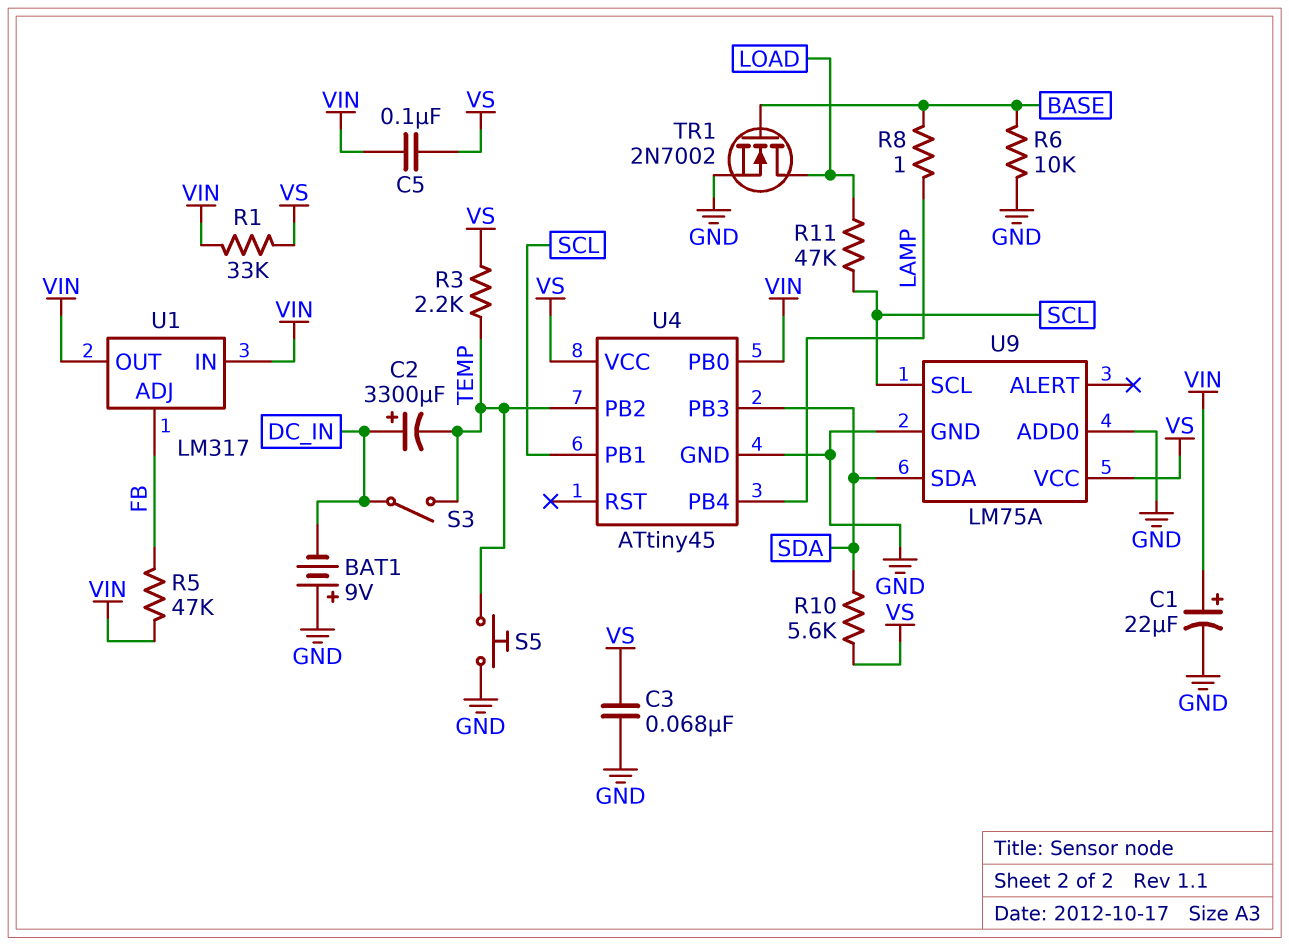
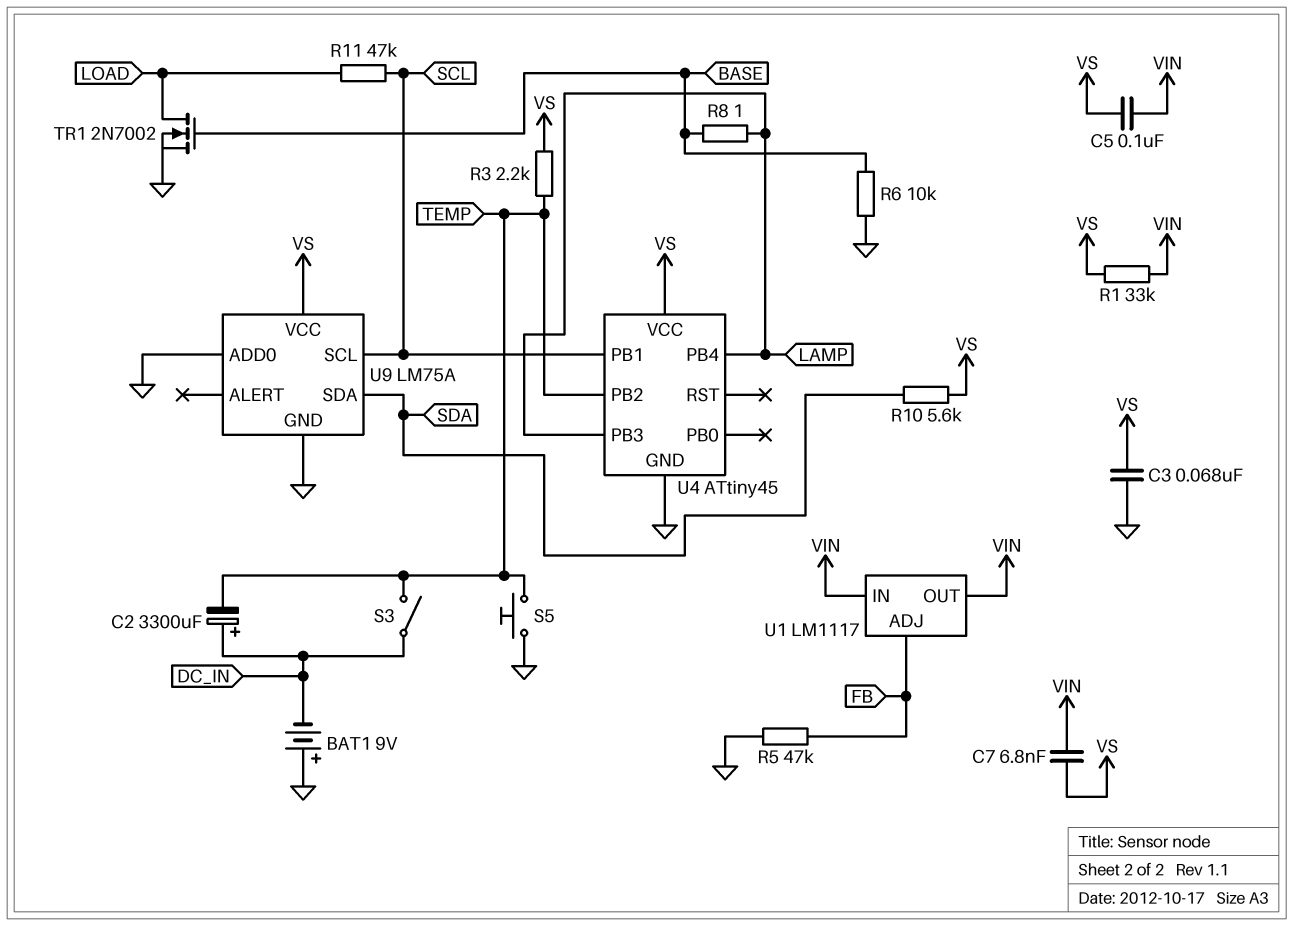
C1: 22uF (plus VIN, minus GND) -> none
C7: none -> 6.8nF (VIN, VS)
R5: 47k (FB, VIN) -> 47k (FB, GND)
U1: LM317 -> LM1117
U4 pin PB0: VIN -> none
U4 pin PB3: SDA -> LAMP

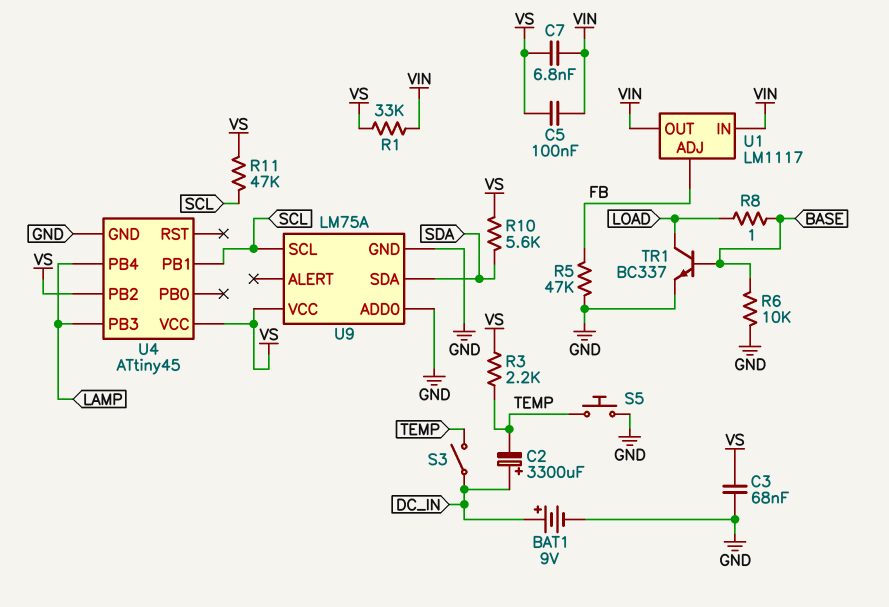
BAT1: 9V (plus GND, minus DC_IN) -> 9V (plus DC_IN, minus GND)
R8: 1 (BASE, LAMP) -> 1 (BASE, LOAD)
R11: 47k (LOAD, SCL) -> 47k (SCL, VS)
TR1: NMOS 2N7002 (G BASE, D LOAD, S GND) -> NPN BC337 (B BASE, C LOAD, E GND)
U4 pin PB2: TEMP -> VS

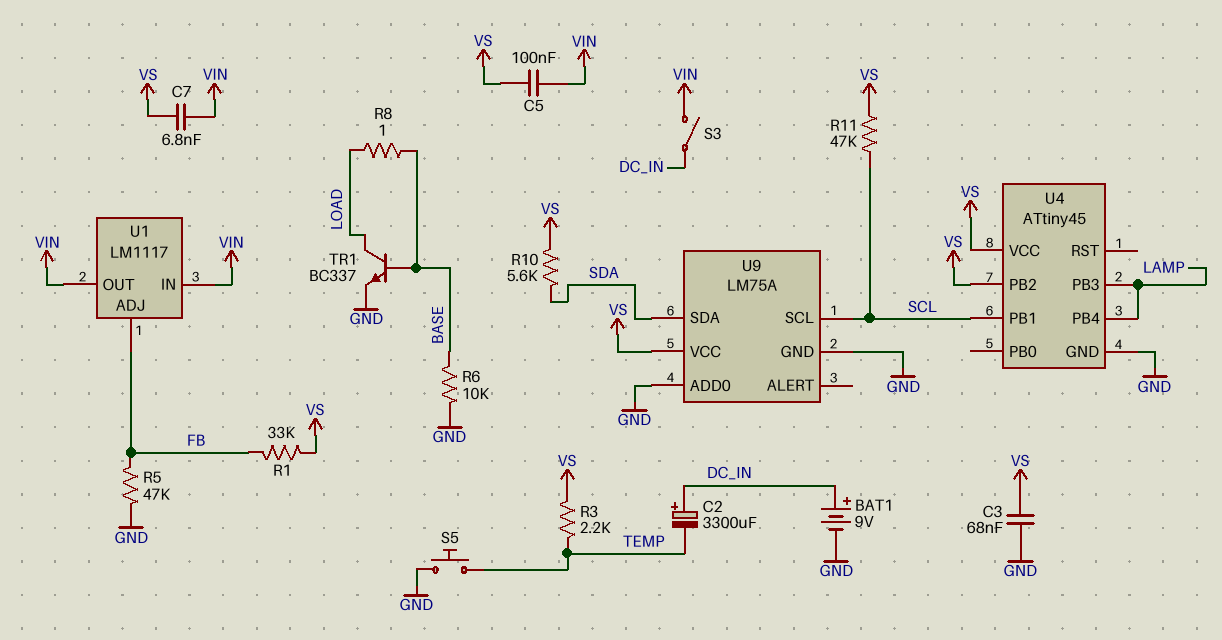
R1: 33k (VIN, VS) -> 33k (FB, VS)
S3: switch (DC_IN, TEMP) -> switch (DC_IN, VIN)

